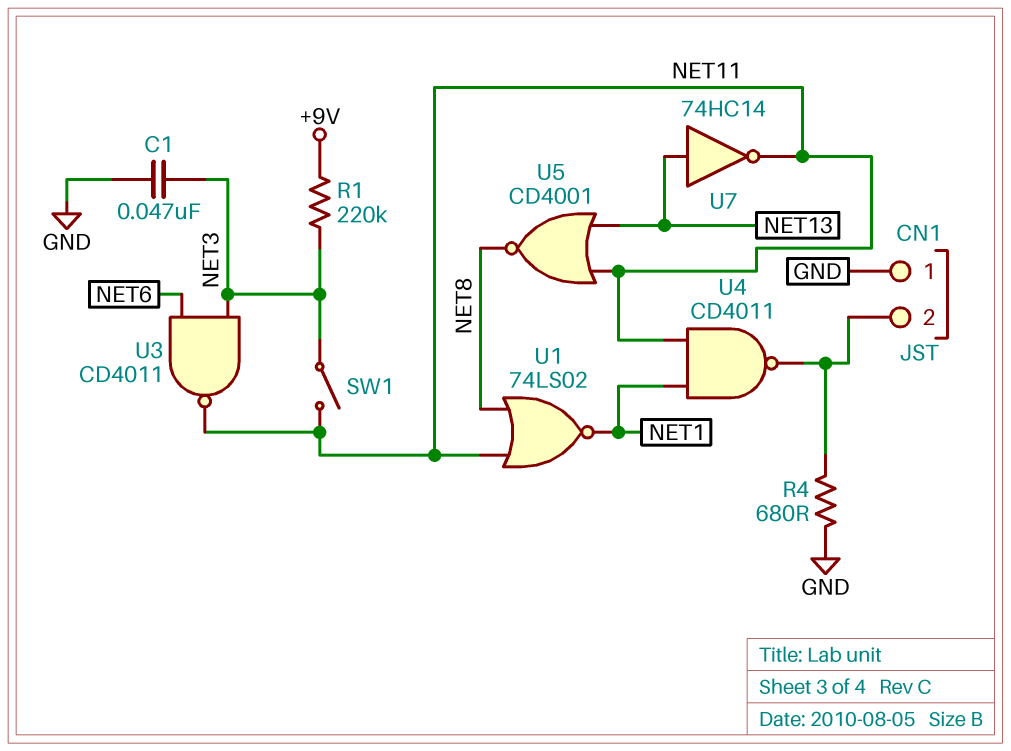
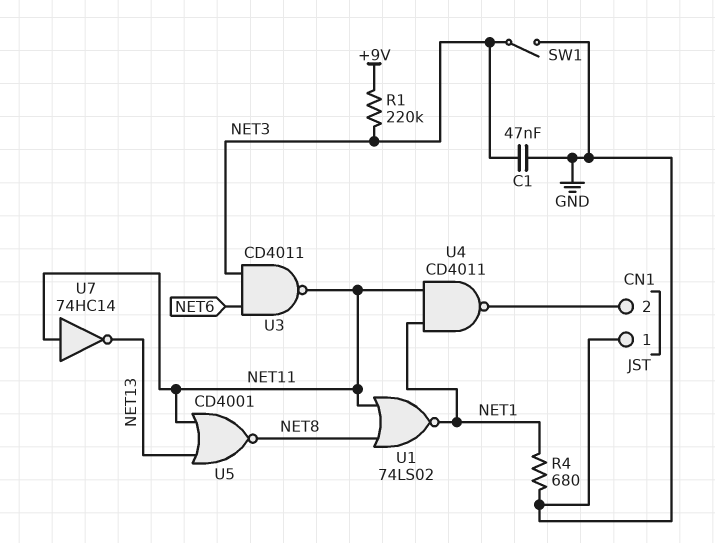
R4: 680 (CN1/2, GND) -> 680 (GND, NET1)
SW1: switch (NET3, NET11) -> switch (GND, NET3)
U7: NOT 74HC14 (in NET13, out NET11) -> NOT 74HC14 (in NET11, out NET13)

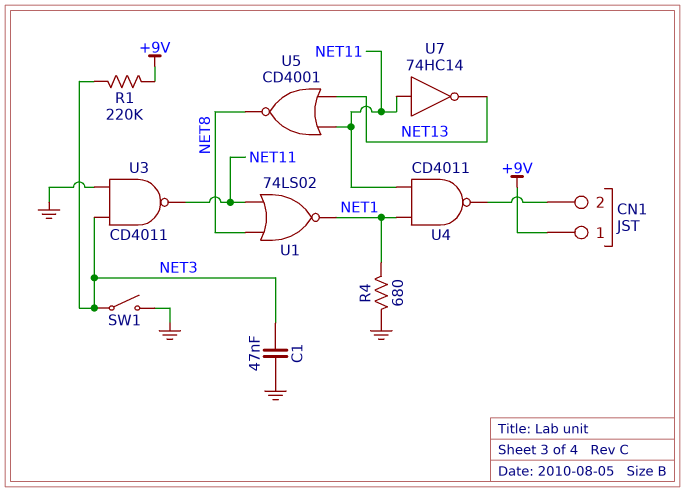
CN1 pin 1: GND -> +9V
U3: NAND CD4011 (in NET3, in NET6, out NET11) -> NAND CD4011 (in GND, in NET3, out NET11)

